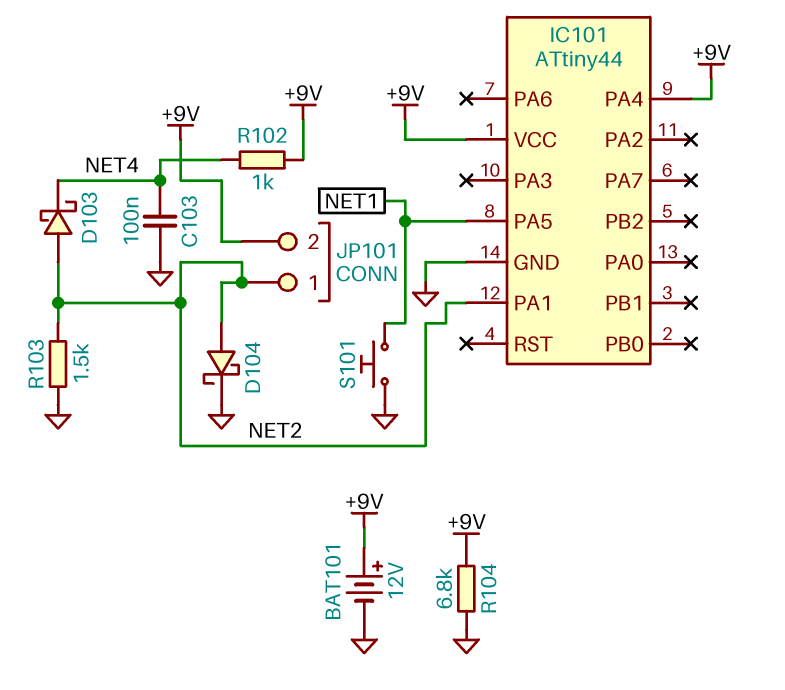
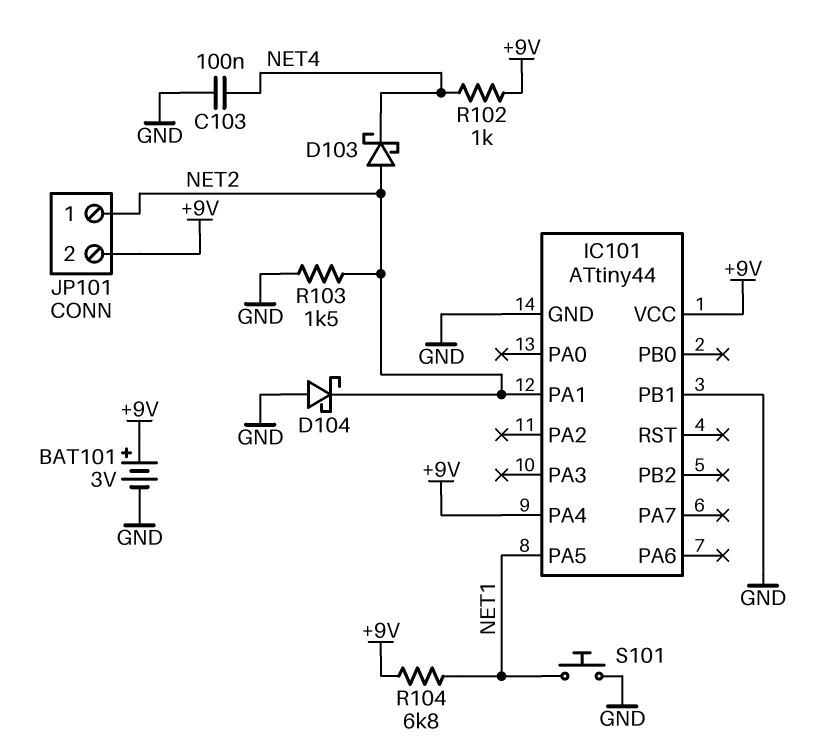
BAT101: 12V (plus +9V, minus GND) -> 3V (plus +9V, minus GND)
D104: schottky (A NET2, K GND) -> schottky (A GND, K NET2)
IC101 pin PB1: none -> GND
R104: 6.8k (+9V, GND) -> 6.8k (+9V, NET1)

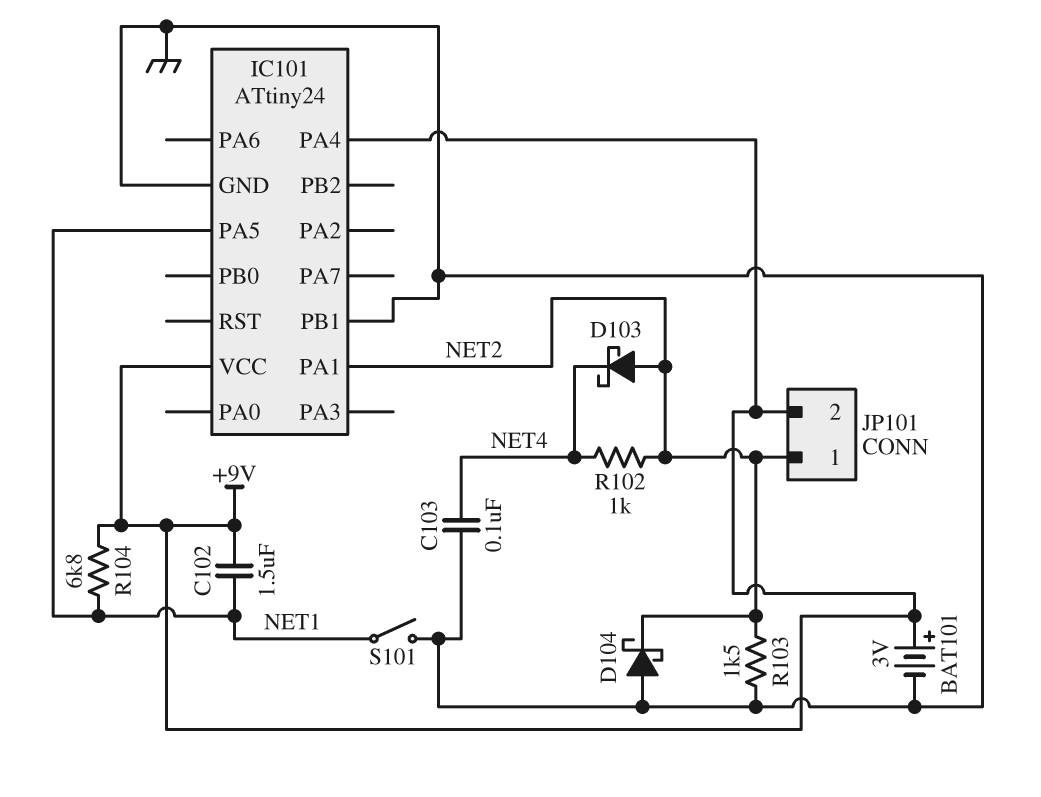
C102: none -> 1.5uF (+9V, NET1)
IC101: ATtiny44 -> ATtiny24
R102: 1k (+9V, NET4) -> 1k (NET2, NET4)
S101: button (GND, NET1) -> switch (GND, NET1)

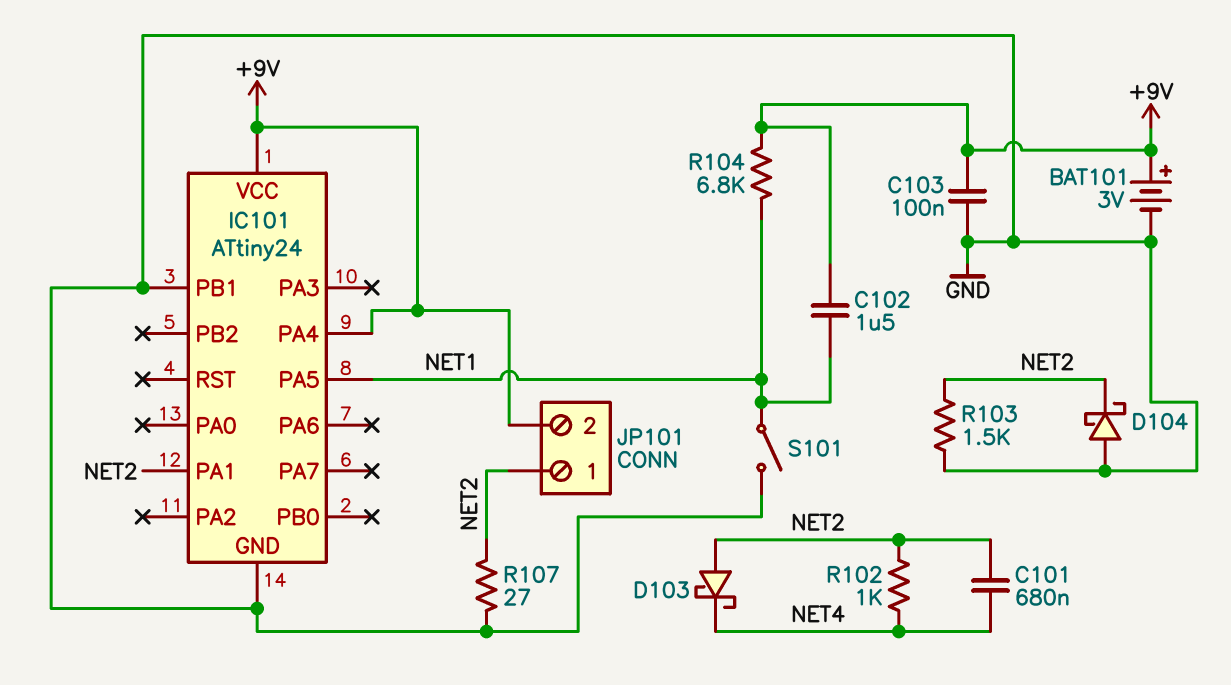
C101: none -> 680nF (NET2, NET4)
C103: 100nF (GND, NET4) -> 100nF (+9V, GND)
R107: none -> 27 (GND, NET2)

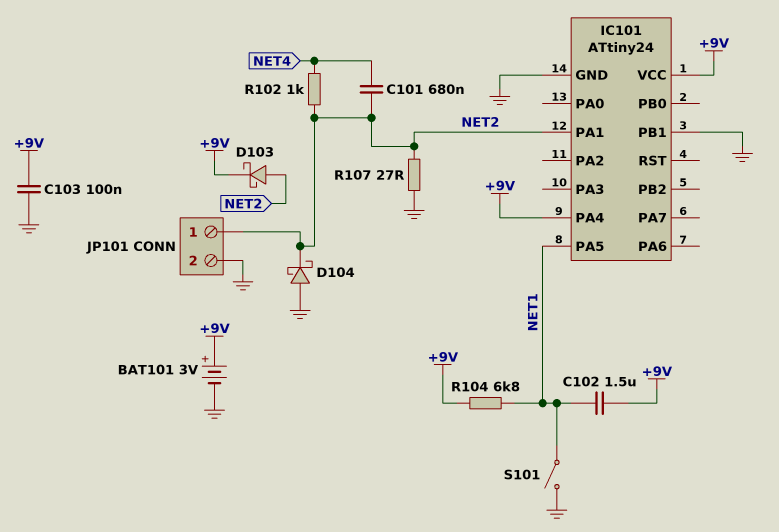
D103: schottky (A NET2, K NET4) -> schottky (A NET2, K +9V)
JP101 pin 2: +9V -> GND
R103: 1.5k (GND, NET2) -> none

